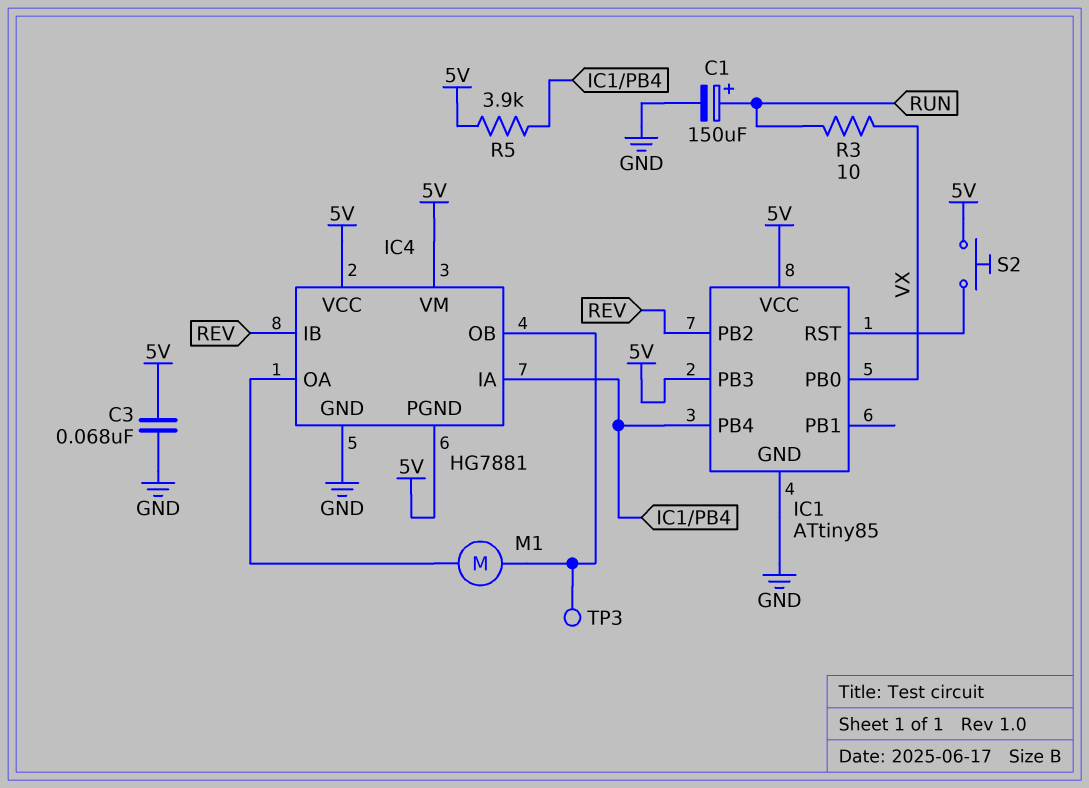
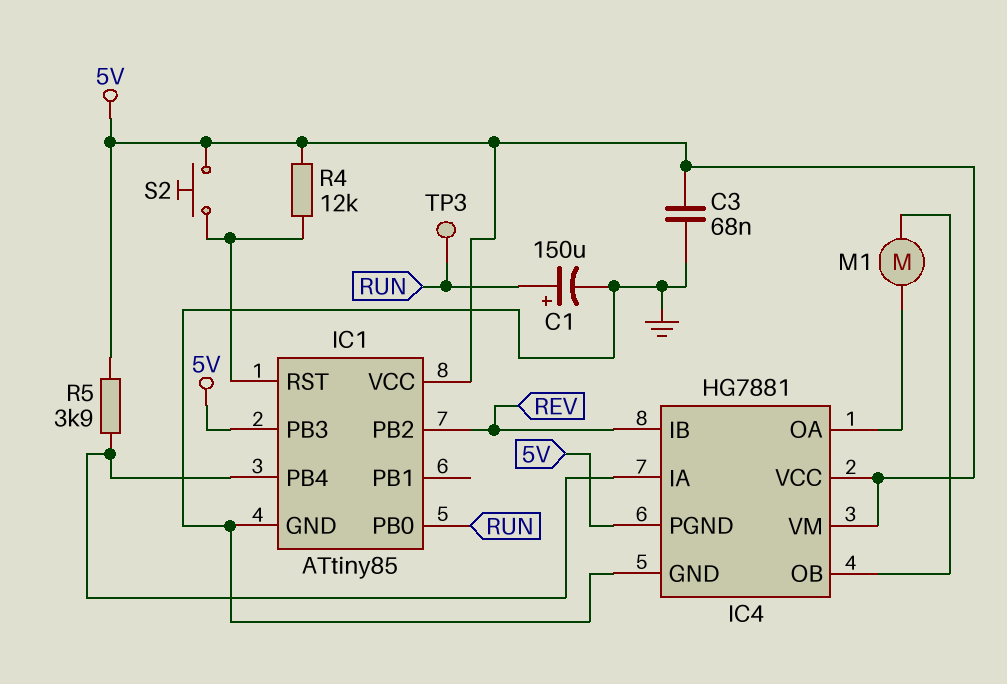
IC1 pin PB0: VX -> RUN
R3: 10 (RUN, VX) -> none
R4: none -> 12k (5V, IC1/RST)
TP3: test point (IC4/OB) -> test point (RUN)

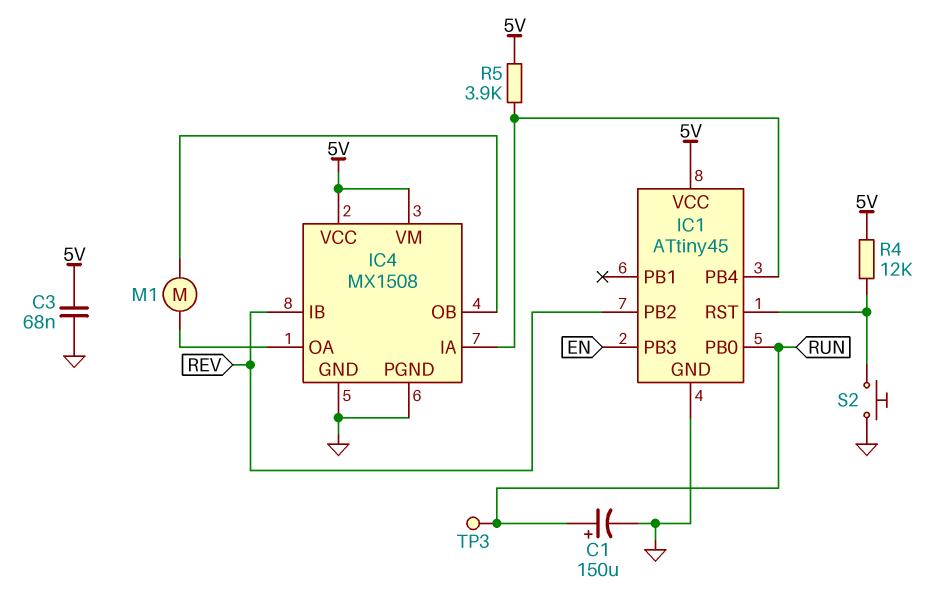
IC1: ATtiny85 -> ATtiny45
IC1 pin PB3: 5V -> EN
IC4: HG7881 -> MX1508
IC4 pin PGND: 5V -> GND
S2: button (5V, IC1/RST) -> button (GND, IC1/RST)

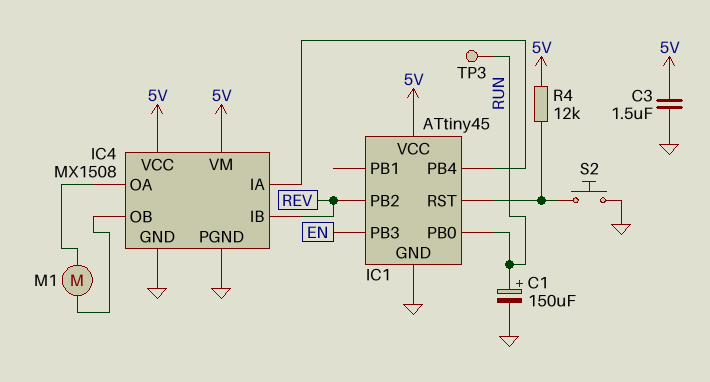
C3: 68nF (5V, GND) -> 1.5uF (5V, GND)
R5: 3.9k (5V, IC1/PB4) -> none

